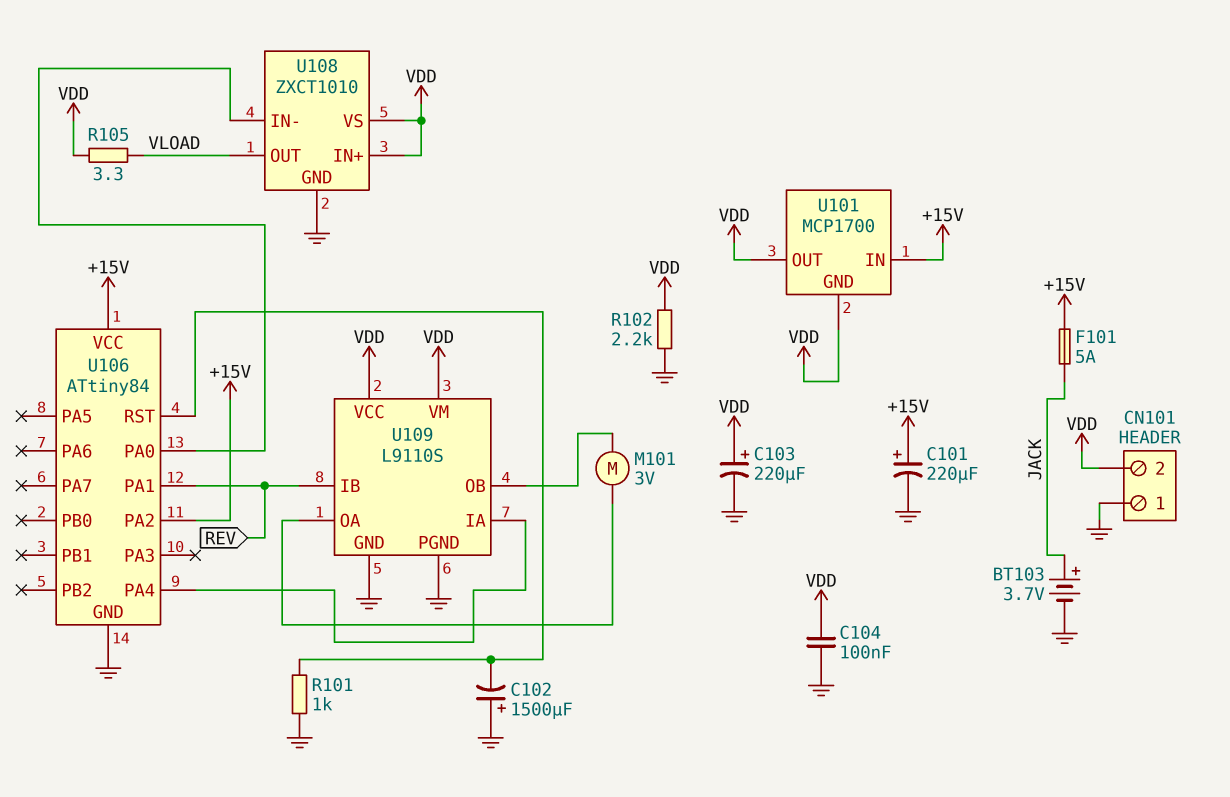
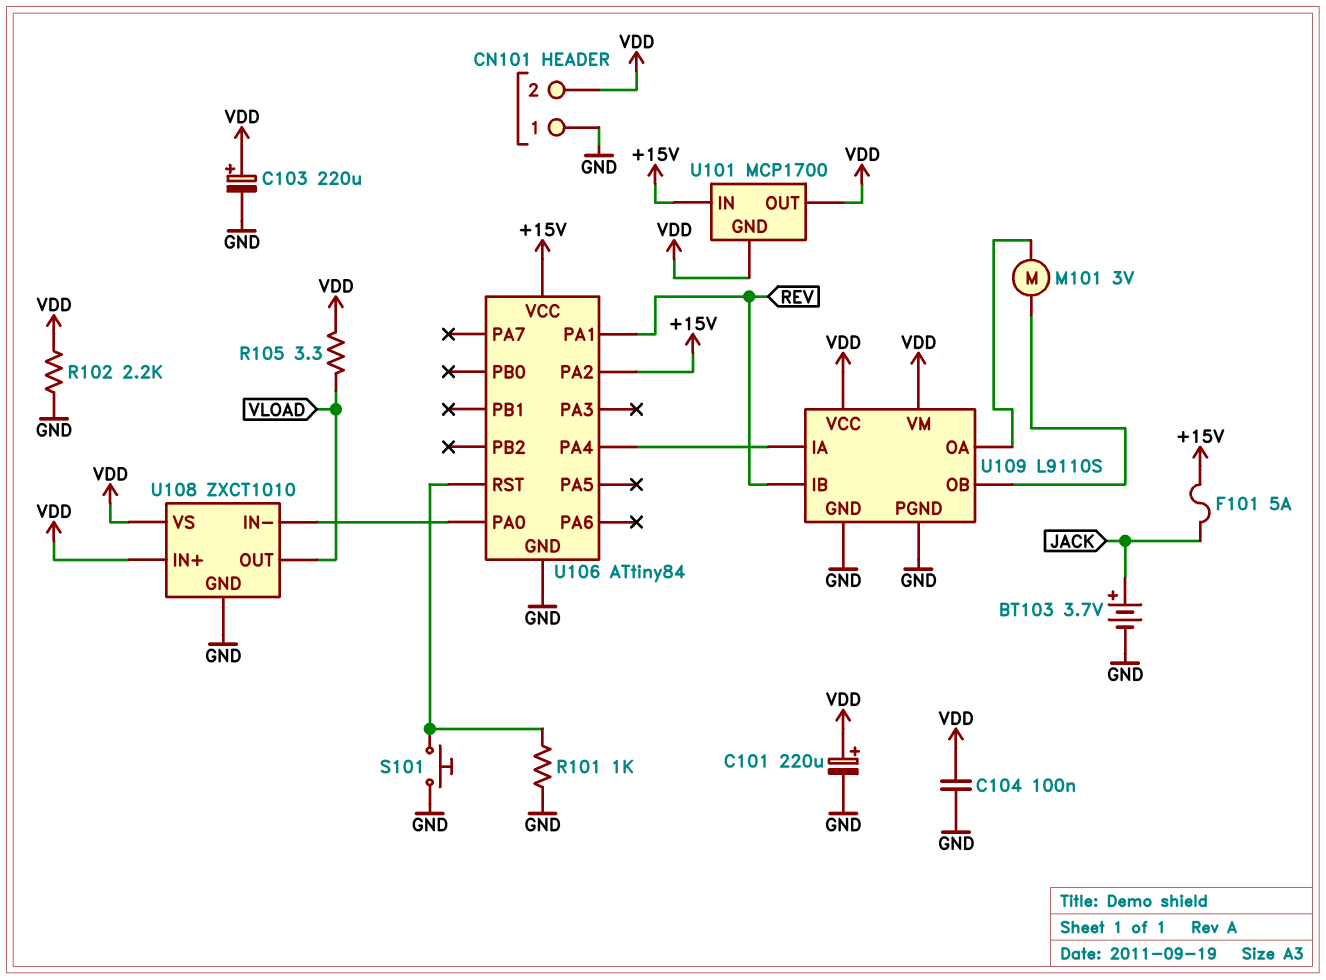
C101: 220uF (plus +15V, minus GND) -> 220uF (plus VDD, minus GND)
C102: 1500uF (plus GND, minus U106/RST) -> none
S101: none -> button (GND, U106/RST)

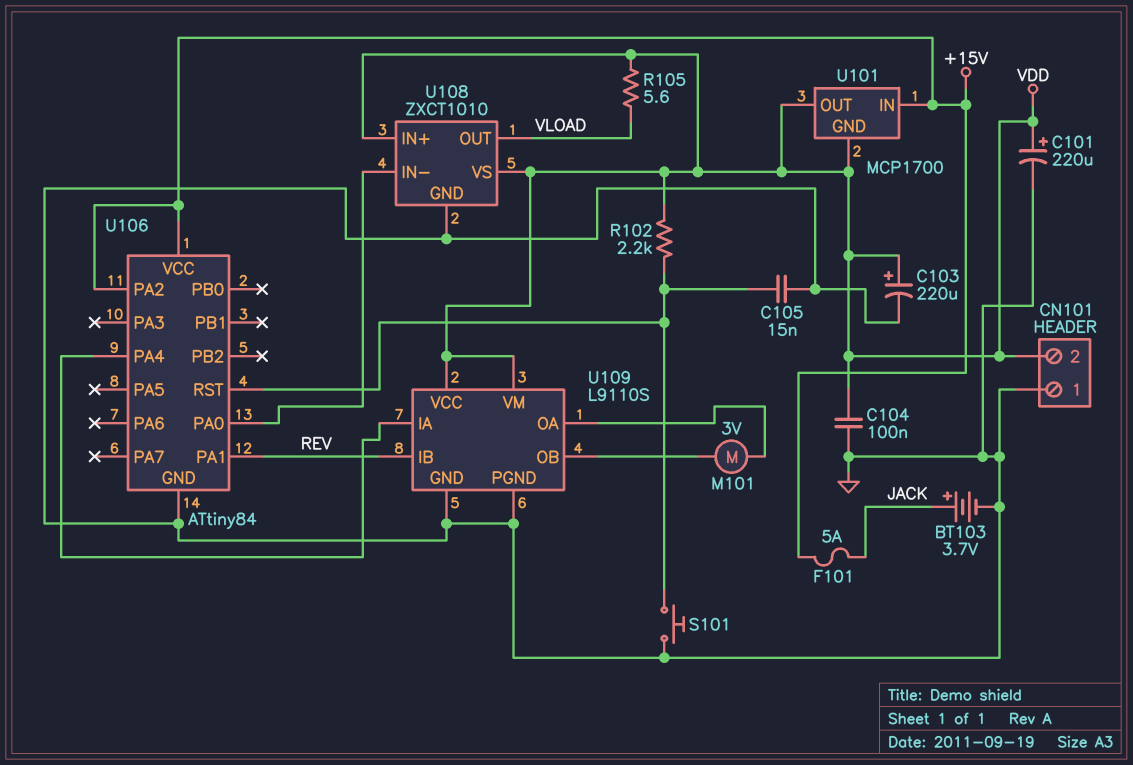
C105: none -> 15nF (GND, U106/RST)
R101: 1k (GND, U106/RST) -> none
R102: 2.2k (GND, VDD) -> 2.2k (U106/RST, VDD)
R105: 3.3 (VDD, VLOAD) -> 5.6 (VDD, VLOAD)

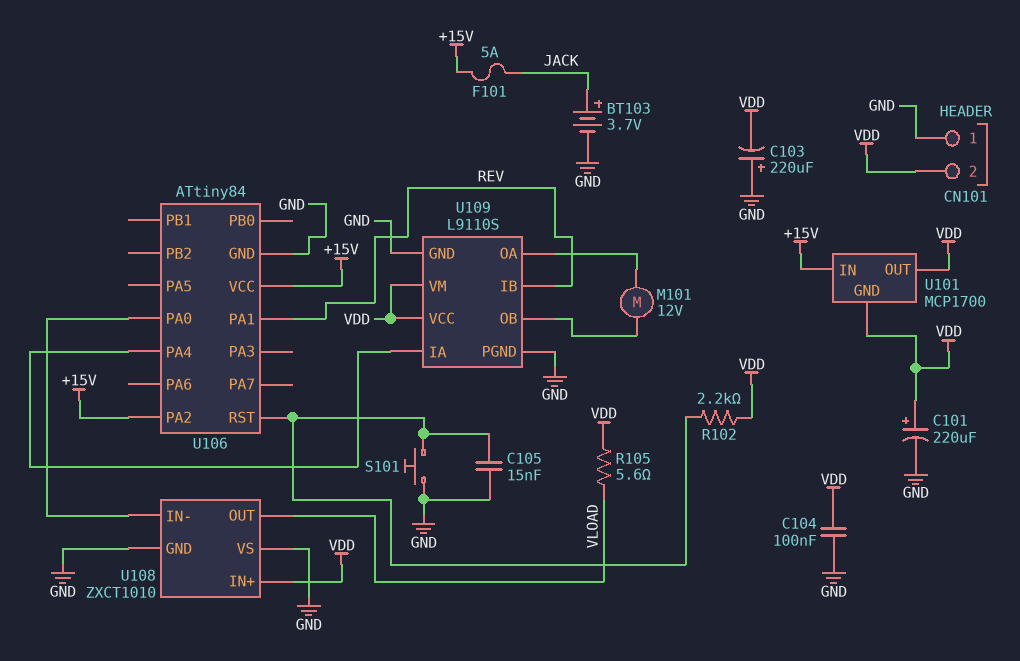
C103: 220uF (plus VDD, minus GND) -> 220uF (plus GND, minus VDD)
M101: motor 3V (U109/OA, U109/OB) -> motor 12V (U109/OA, U109/OB)
U108 pin VS: VDD -> GND

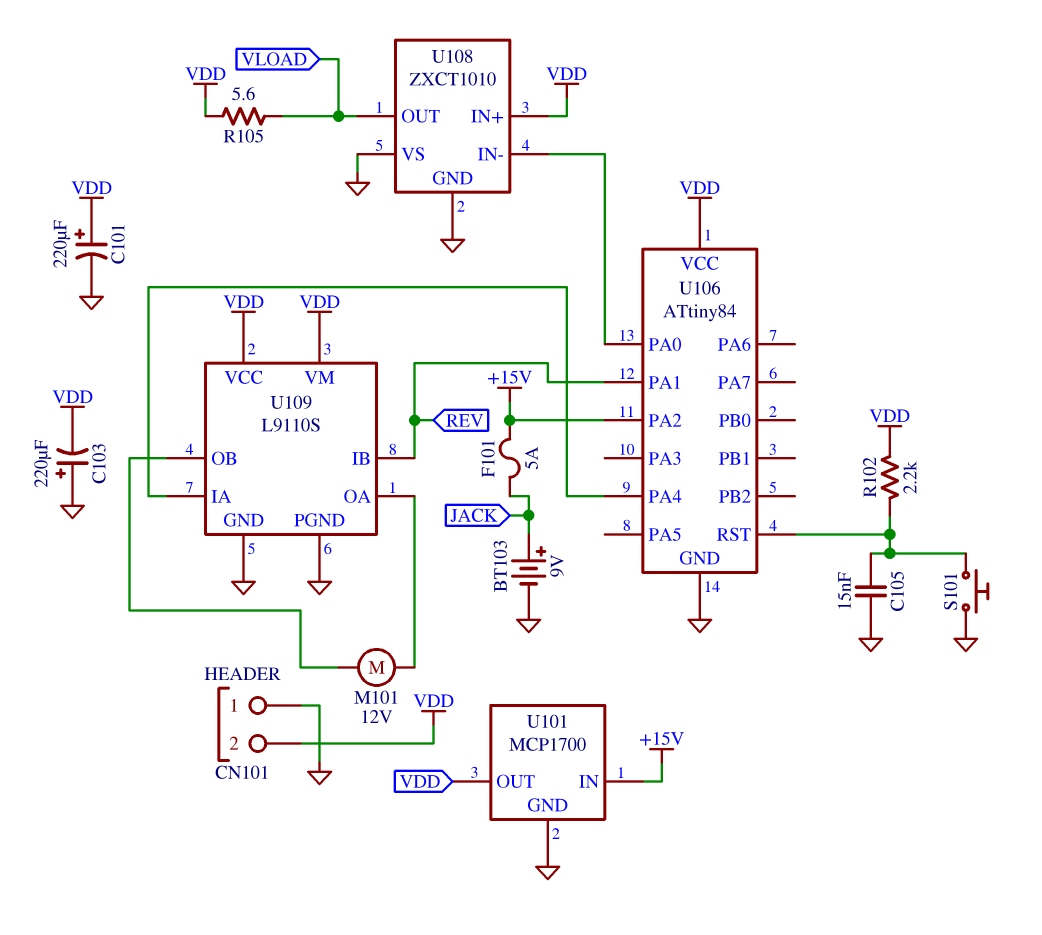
BT103: 3.7V (plus JACK, minus GND) -> 9V (plus JACK, minus GND)
C104: 100nF (GND, VDD) -> none
U101 pin GND: VDD -> GND
U106 pin VCC: +15V -> VDD

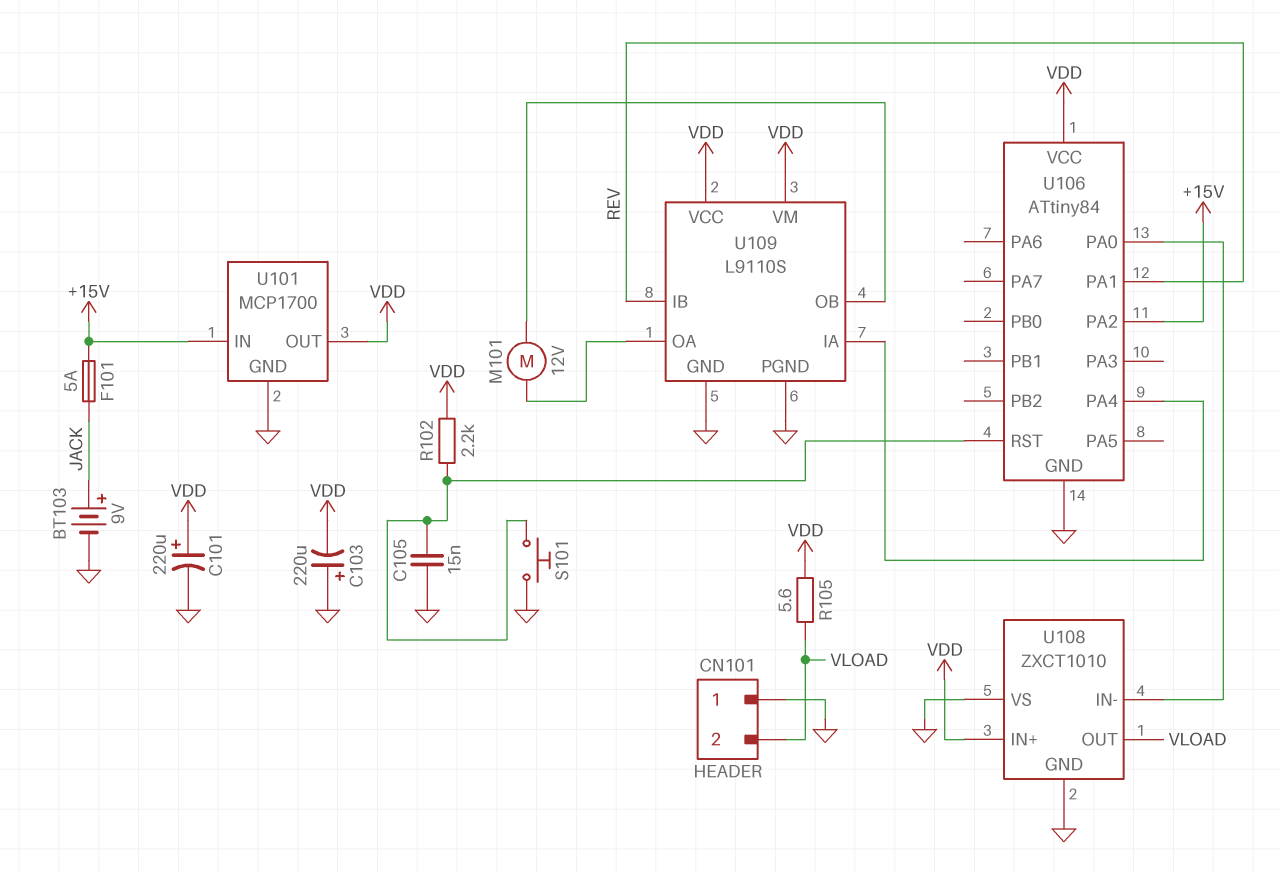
CN101 pin 2: VDD -> VLOAD

